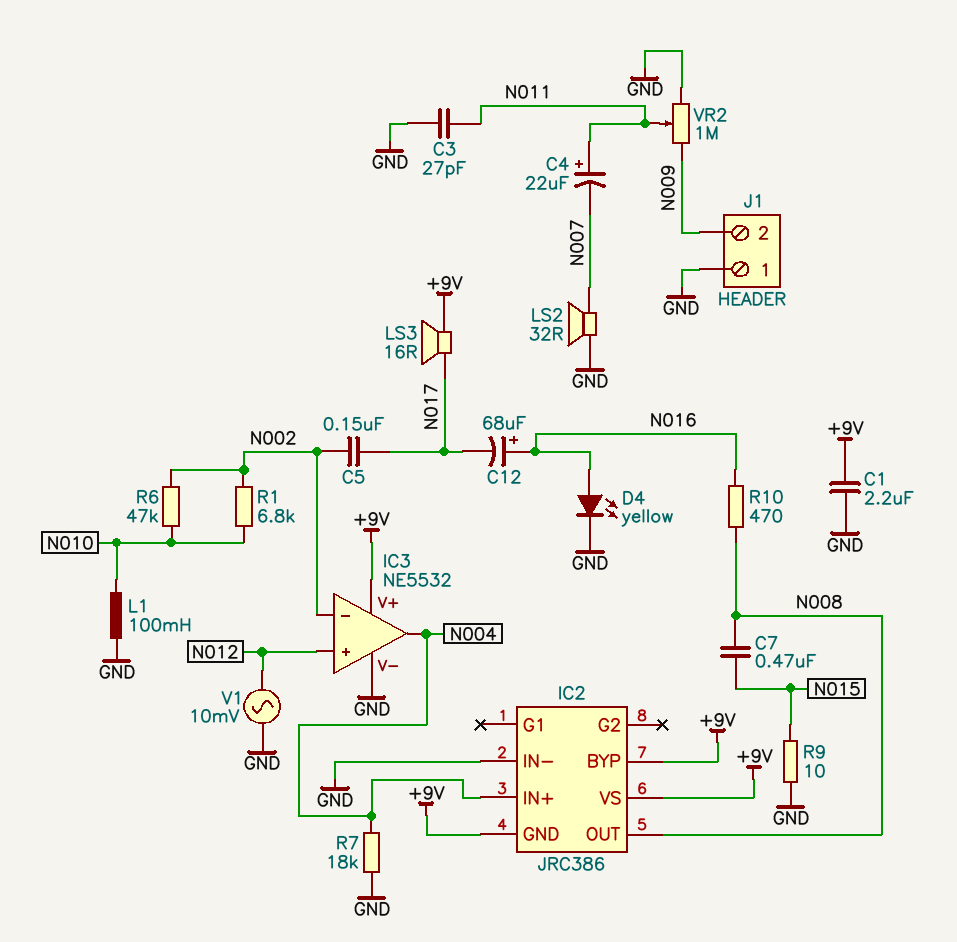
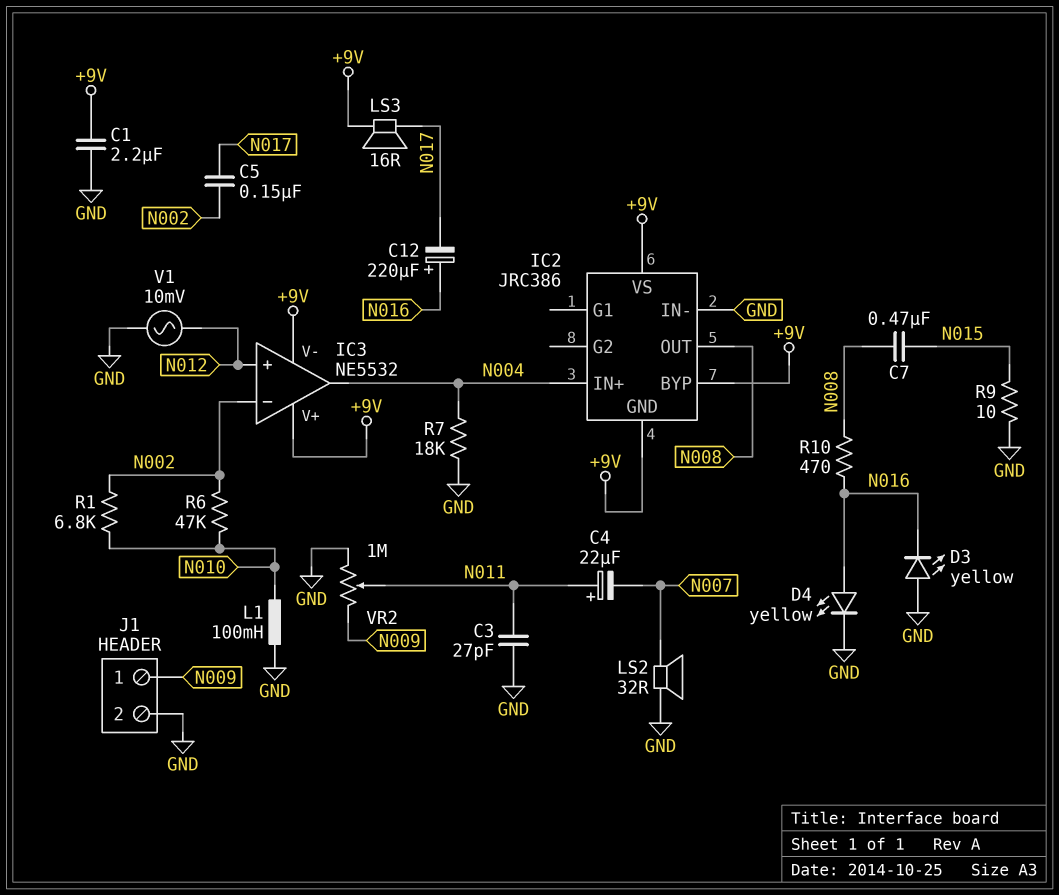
C12: 68uF (plus N016, minus N017) -> 220uF (plus N016, minus N017)
D3: none -> LED yellow (A GND, K N016)
IC3 pin V-: GND -> +9V
J1 pin 1: GND -> N009
J1 pin 2: N009 -> GND

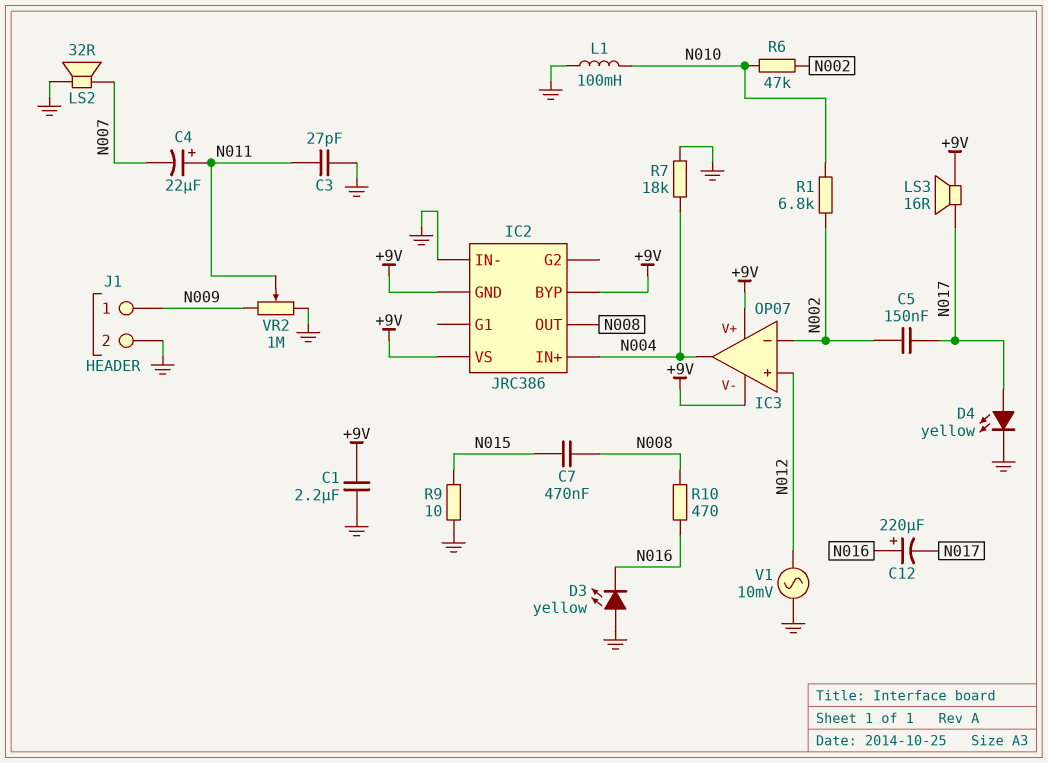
D4: LED yellow (A N016, K GND) -> LED yellow (A N017, K GND)
IC3: NE5532 -> OP07

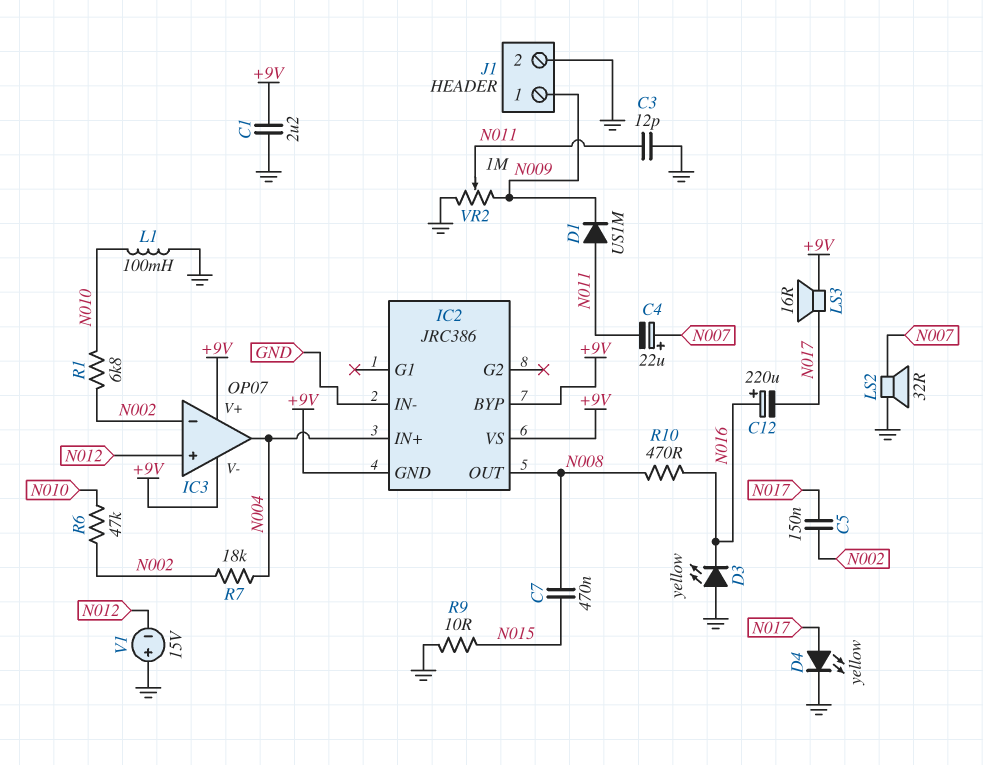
C3: 27pF (GND, N011) -> 12pF (GND, N011)
C4: 22uF (plus N011, minus N007) -> 22uF (plus N007, minus N011)
D1: none -> diode US1M (A N011, K N009)
R7: 18k (GND, N004) -> 18k (N002, N004)
V1: AC 10mV (GND, N012) -> 15V (plus GND, minus N012)

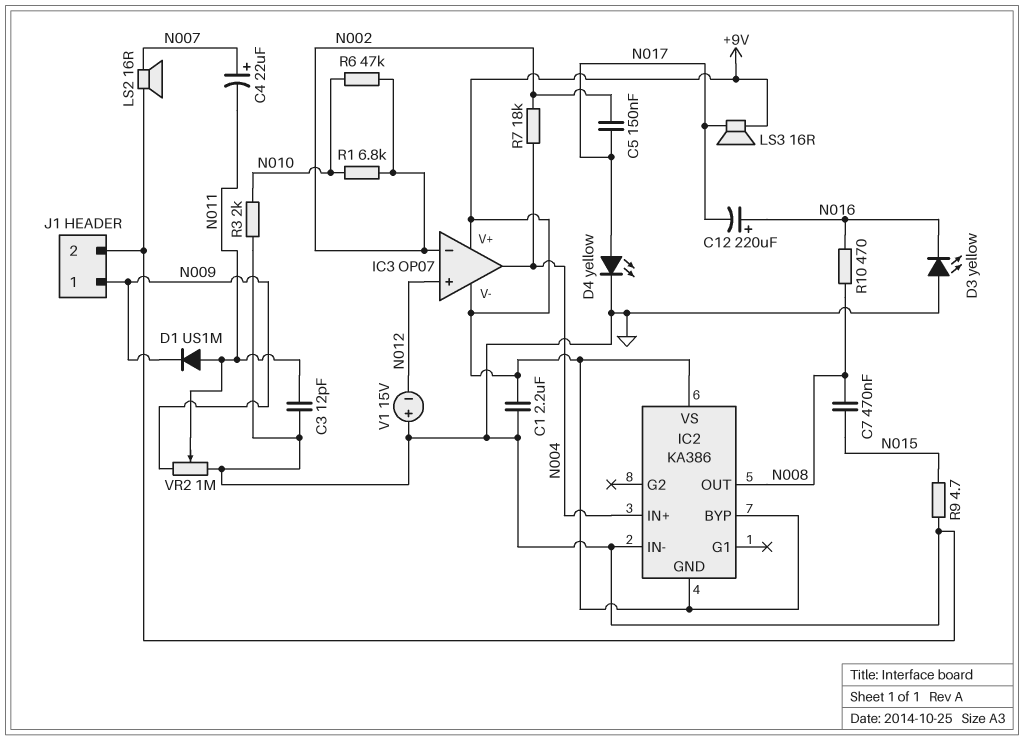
IC2: JRC386 -> KA386
L1: 100mH (GND, N010) -> none
LS2: speaker 32R (GND, N007) -> speaker 16R (GND, N007)
R3: none -> 2k (GND, N010)
R9: 10 (GND, N015) -> 4.7 (GND, N015)

